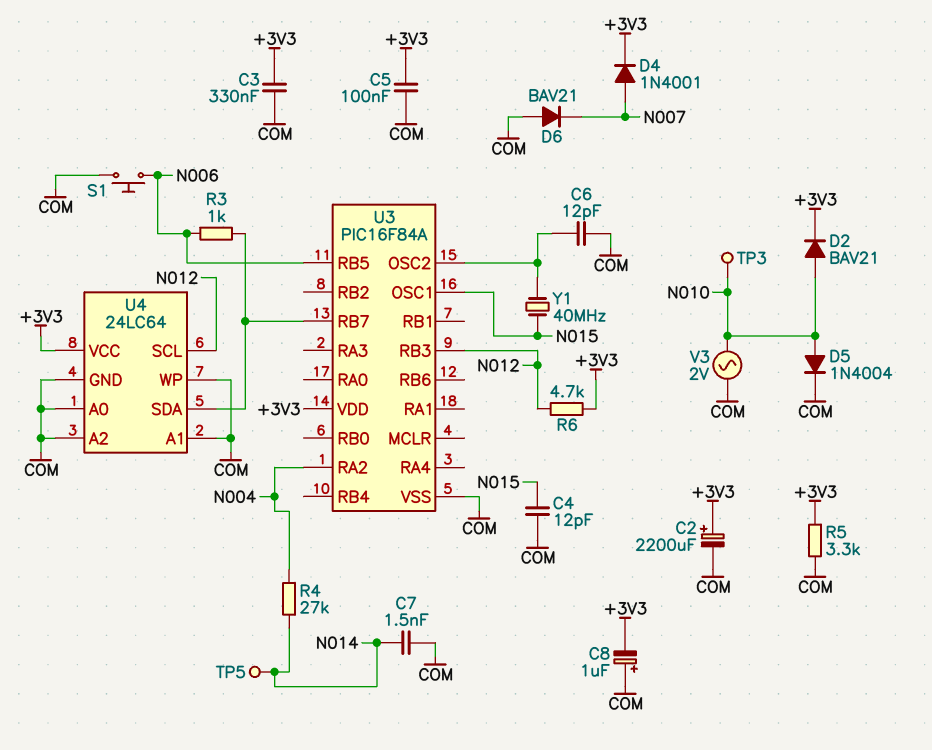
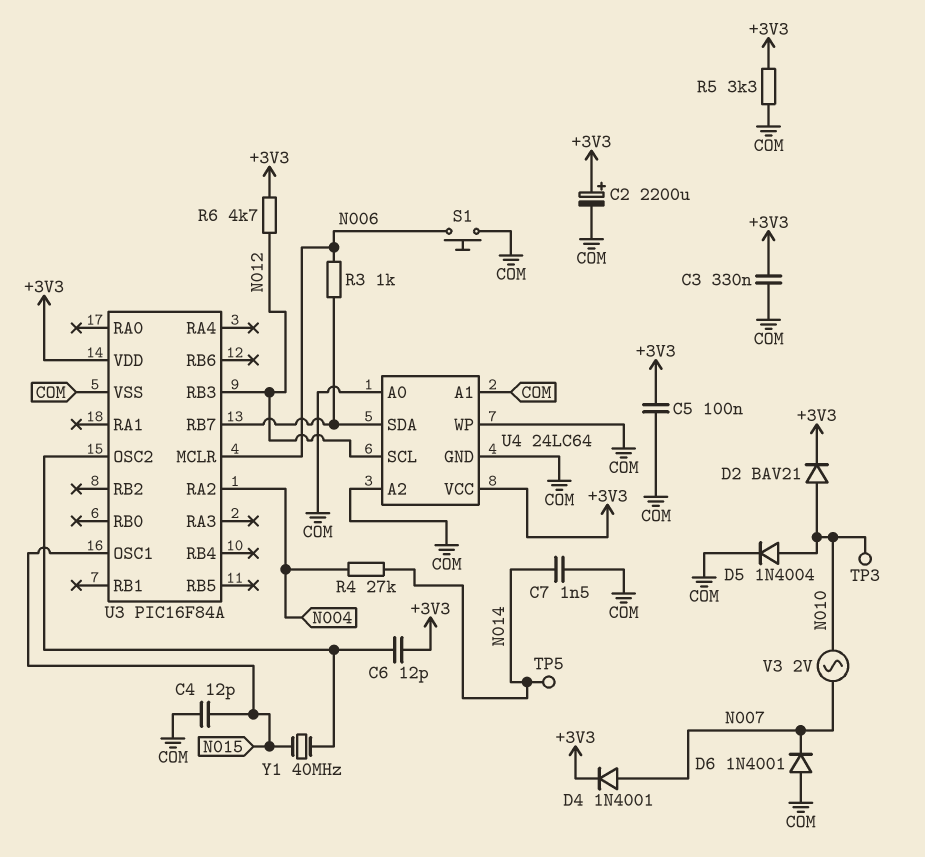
C6: 12pF (COM, U3/OSC2) -> 12pF (+3V3, U3/OSC2)
C8: 1uF (plus COM, minus +3V3) -> none
D6: diode BAV21 (A COM, K N007) -> diode 1N4001 (A COM, K N007)
U3 pin MCLR: none -> N006
U3 pin RB5: N006 -> none
V3: AC 2V (COM, N010) -> AC 2V (N007, N010)

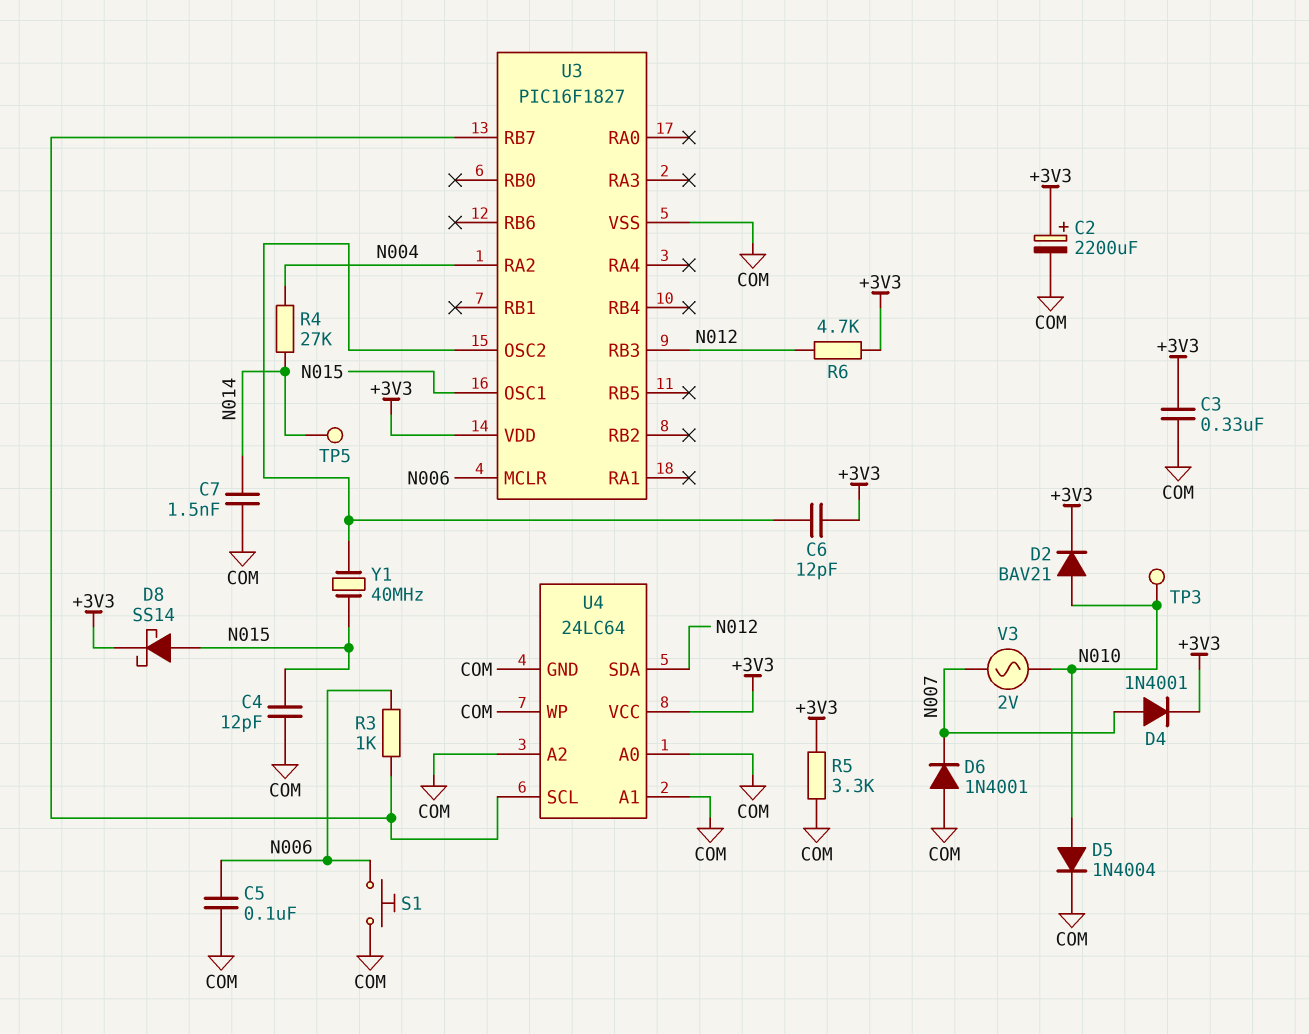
C5: 100nF (+3V3, COM) -> 100nF (COM, N006)
D8: none -> schottky SS14 (A N015, K +3V3)
U3: PIC16F84A -> PIC16F1827
U4 pin SCL: N012 -> U3/RB7
U4 pin SDA: U3/RB7 -> N012

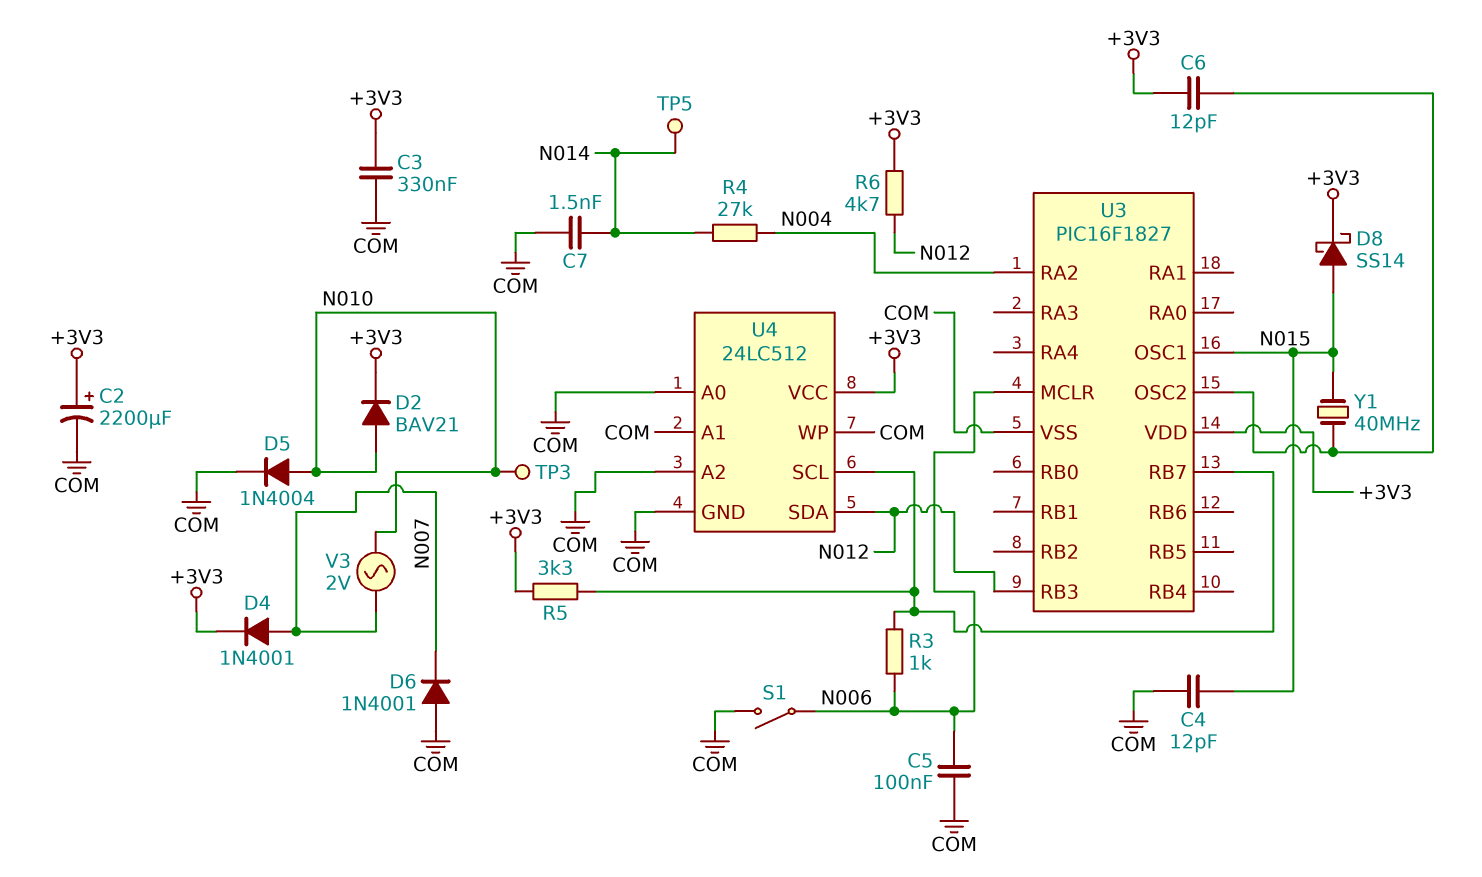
R5: 3.3k (+3V3, COM) -> 3.3k (+3V3, U3/RB7)
S1: button (COM, N006) -> switch (COM, N006)
U4: 24LC64 -> 24LC512

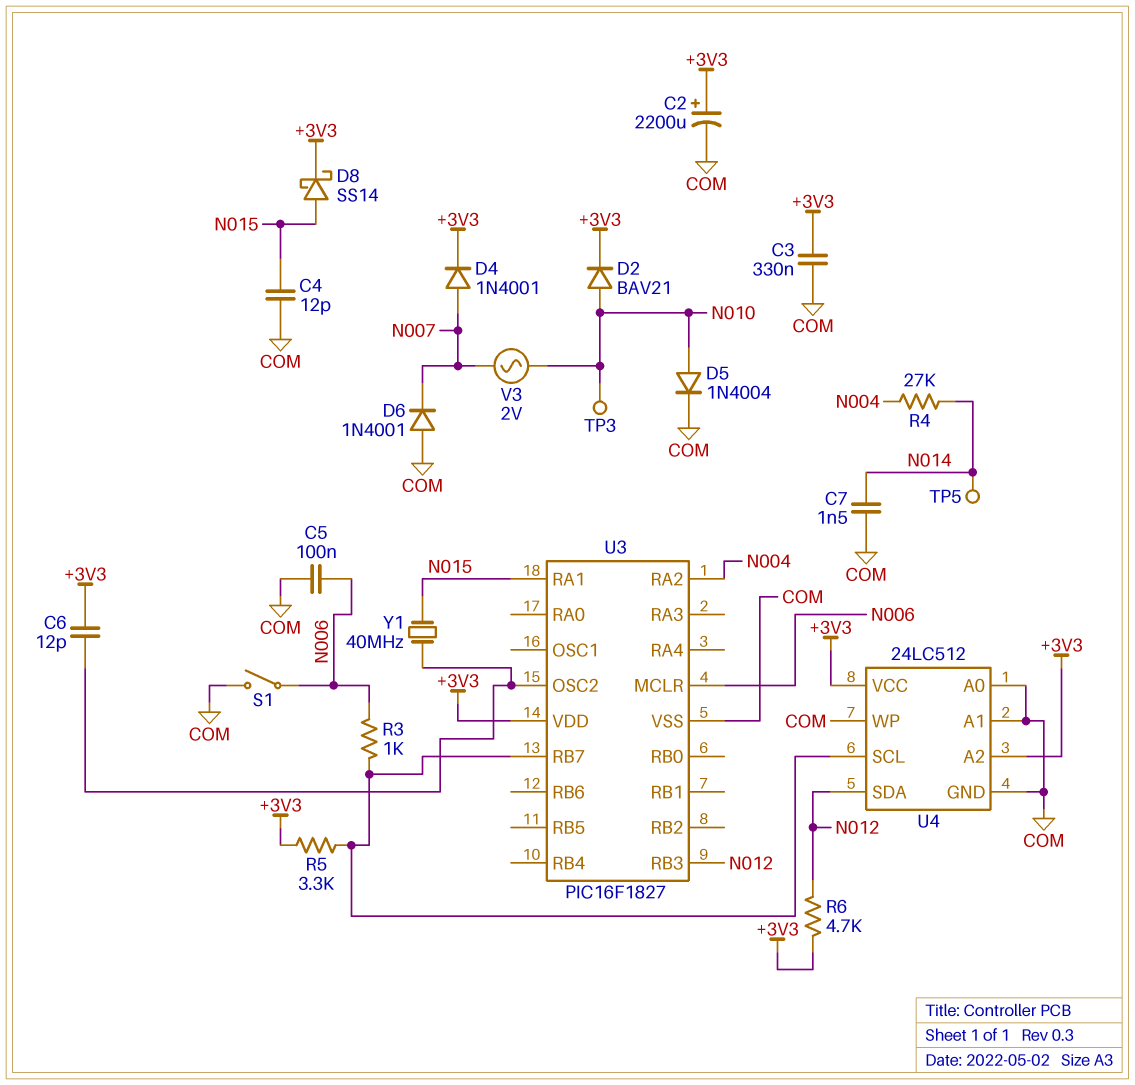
U3 pin OSC1: N015 -> none
U3 pin RA1: none -> N015
U4 pin A2: COM -> +3V3

